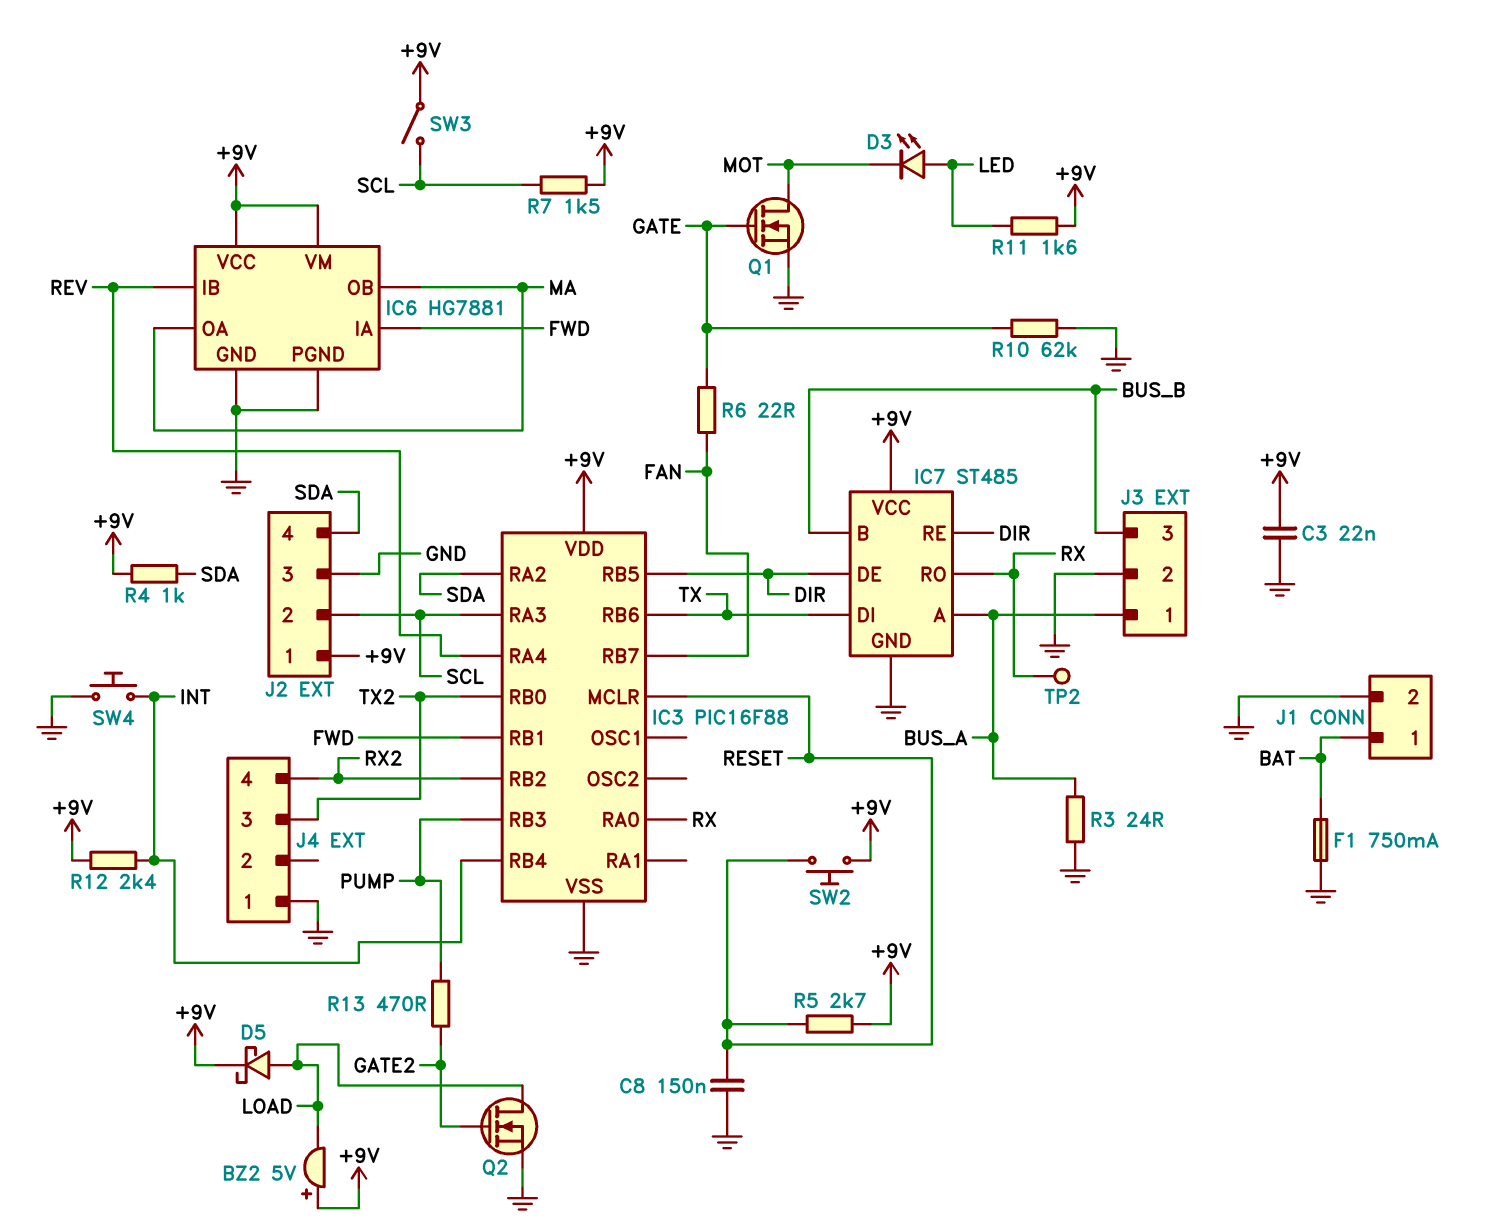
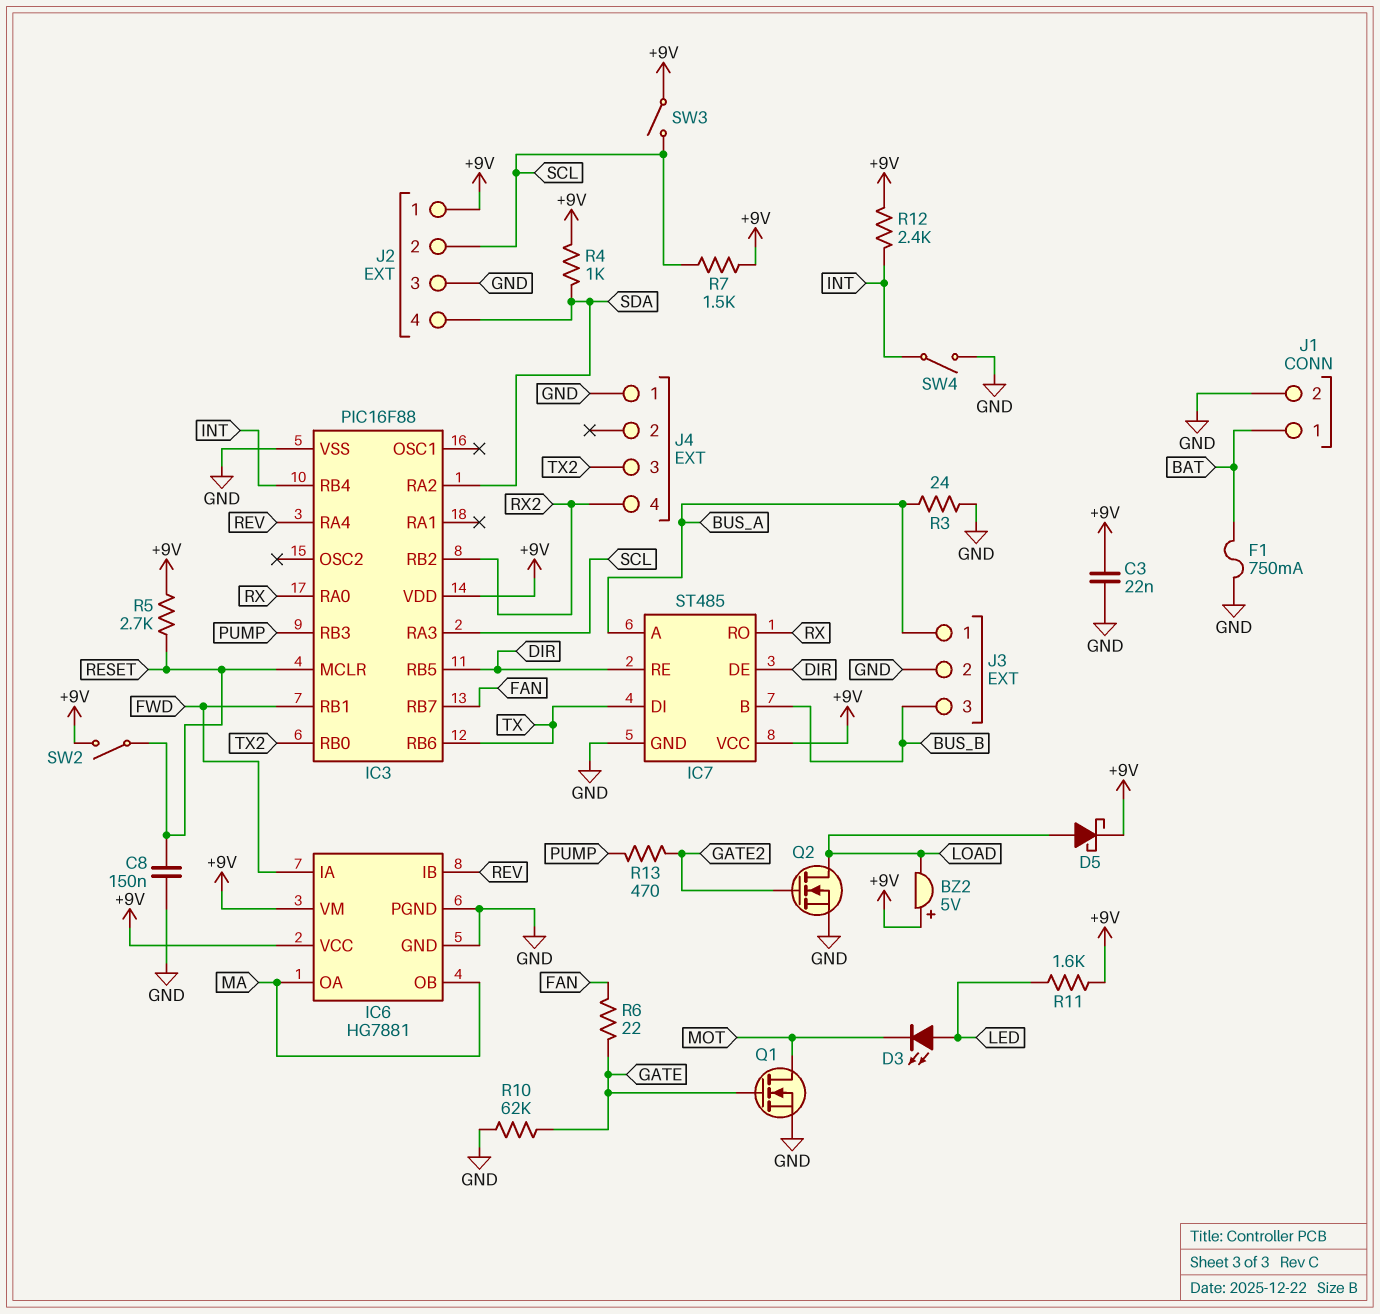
SW2: button (+9V, RESET) -> switch (+9V, RESET)
SW4: button (GND, INT) -> switch (GND, INT)
TP2: test point (RX) -> none

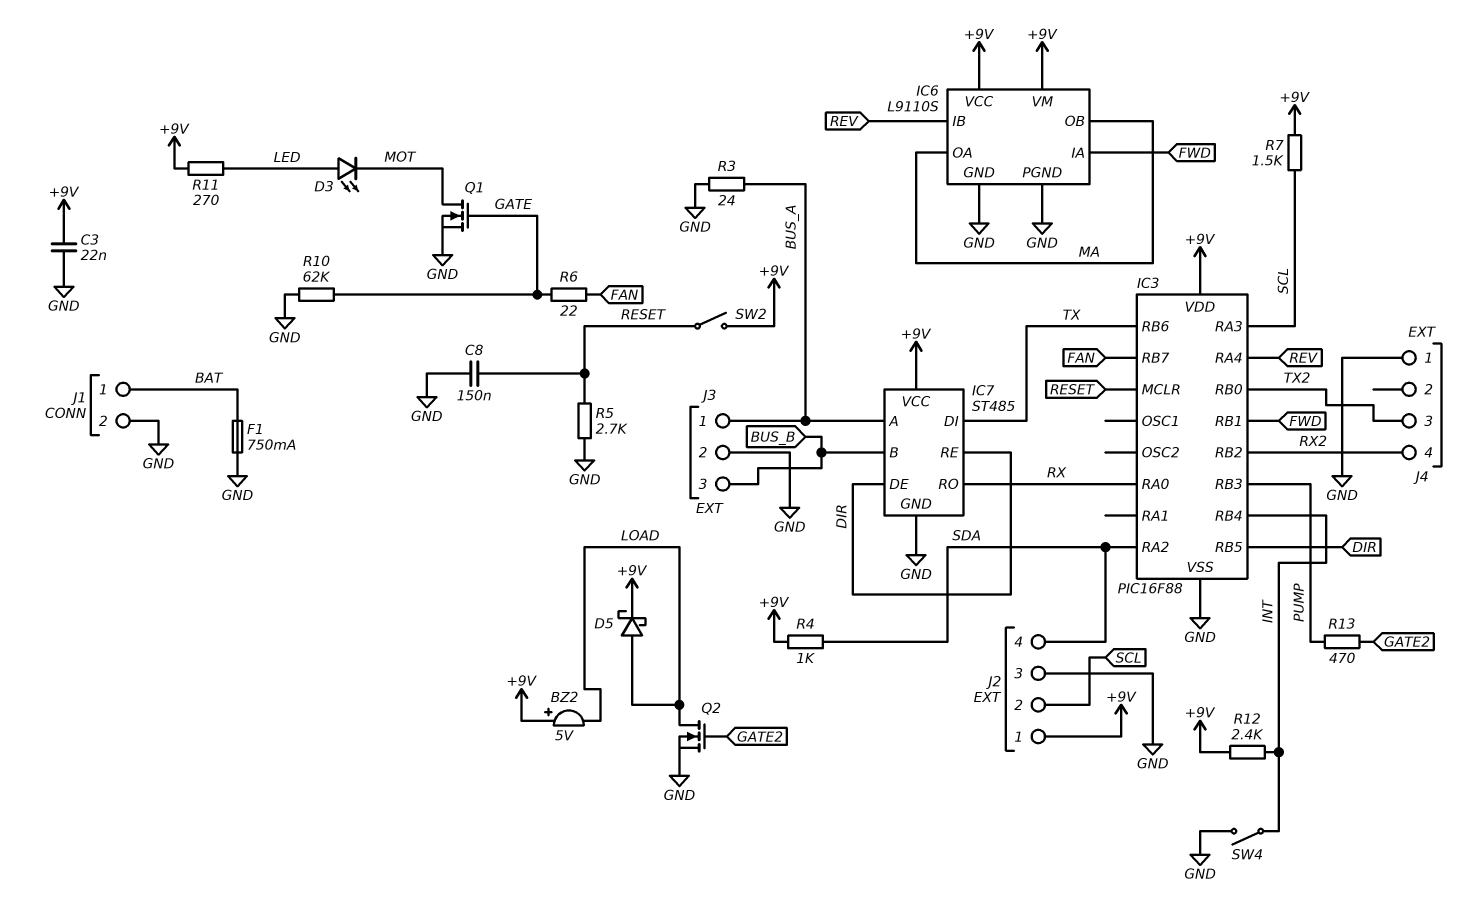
IC6: HG7881 -> L9110S
R5: 2.7k (+9V, RESET) -> 2.7k (GND, RESET)
R11: 1.6k (+9V, LED) -> 270 (+9V, LED)
SW3: switch (+9V, SCL) -> none

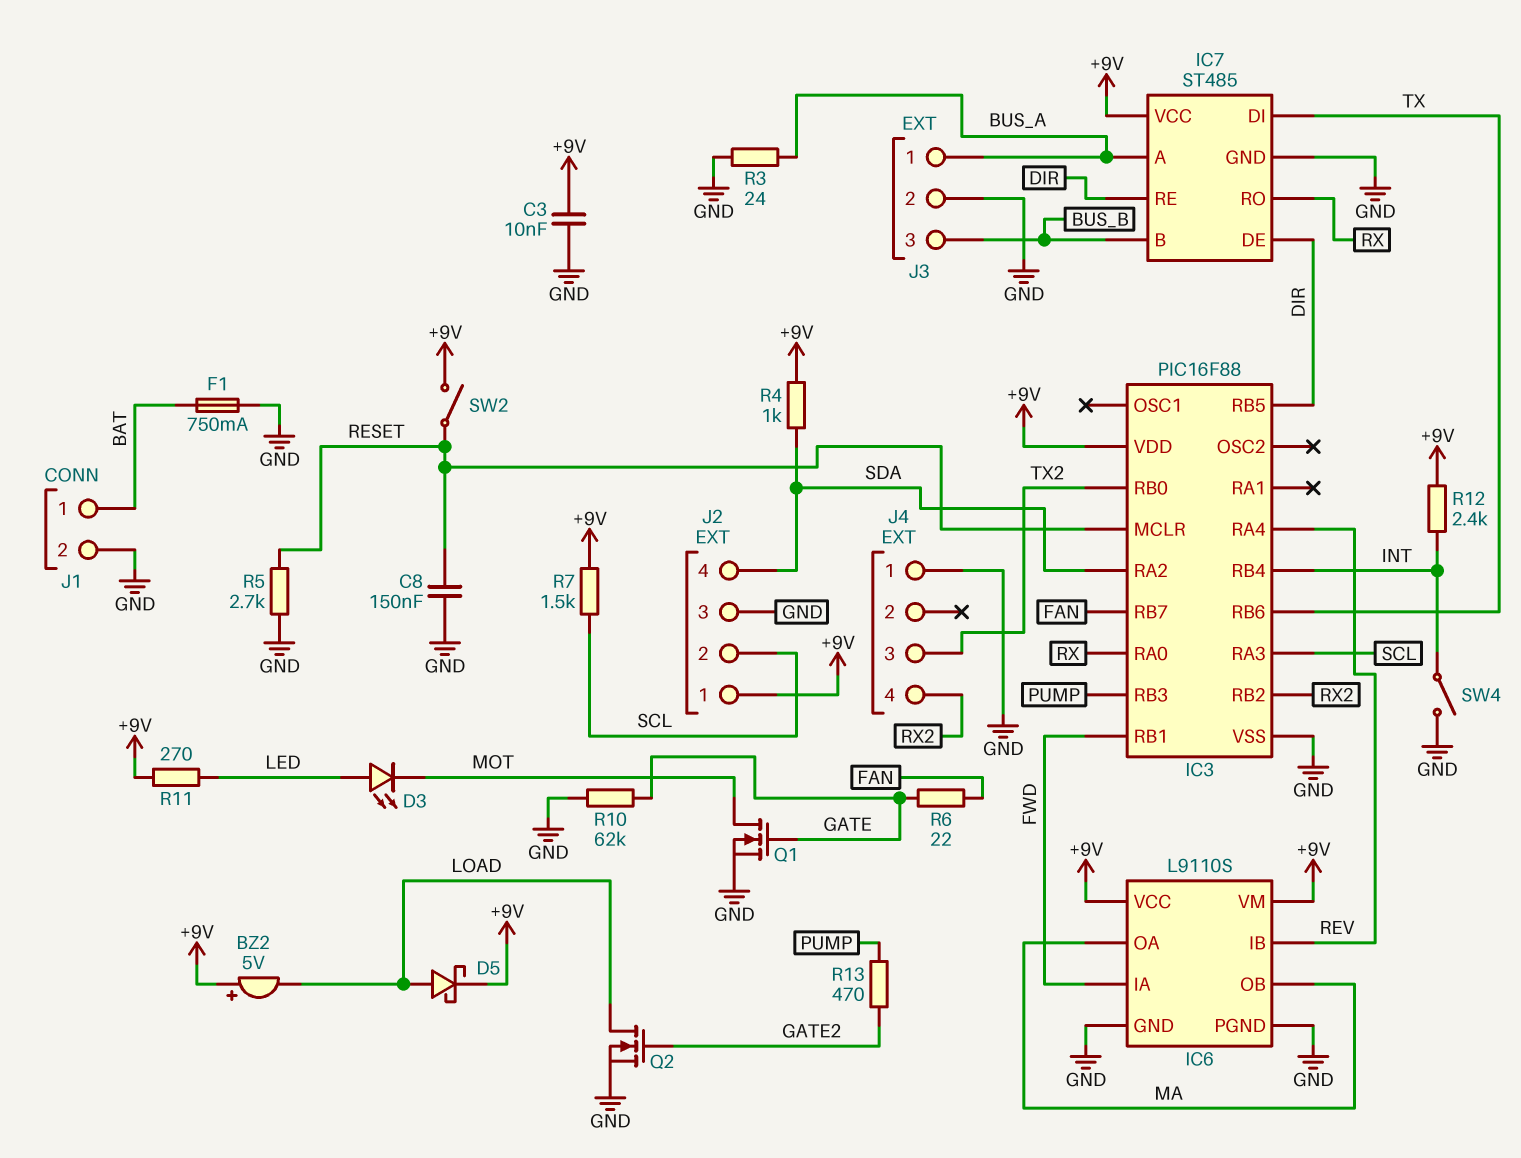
C3: 22nF (+9V, GND) -> 10nF (+9V, GND)

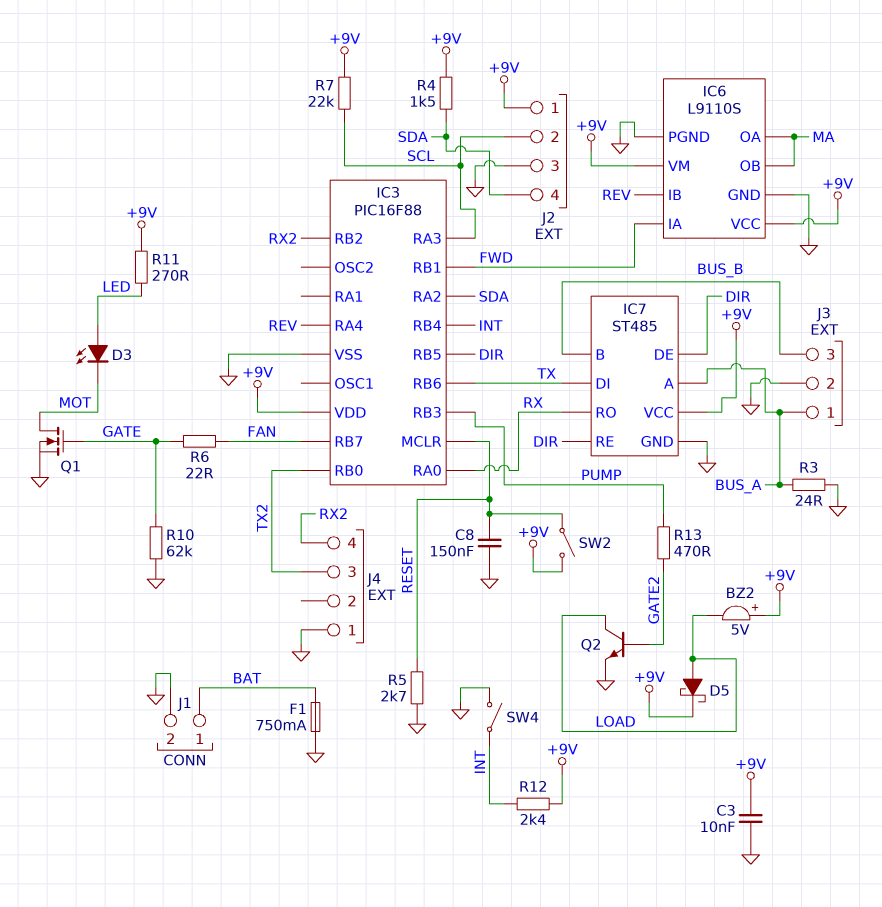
Q2: NMOS (G GATE2, D LOAD, S GND) -> NPN (B GATE2, C LOAD, E GND)
R4: 1k (+9V, SDA) -> 1.5k (+9V, SDA)
R7: 1.5k (+9V, SCL) -> 22k (+9V, SCL)

